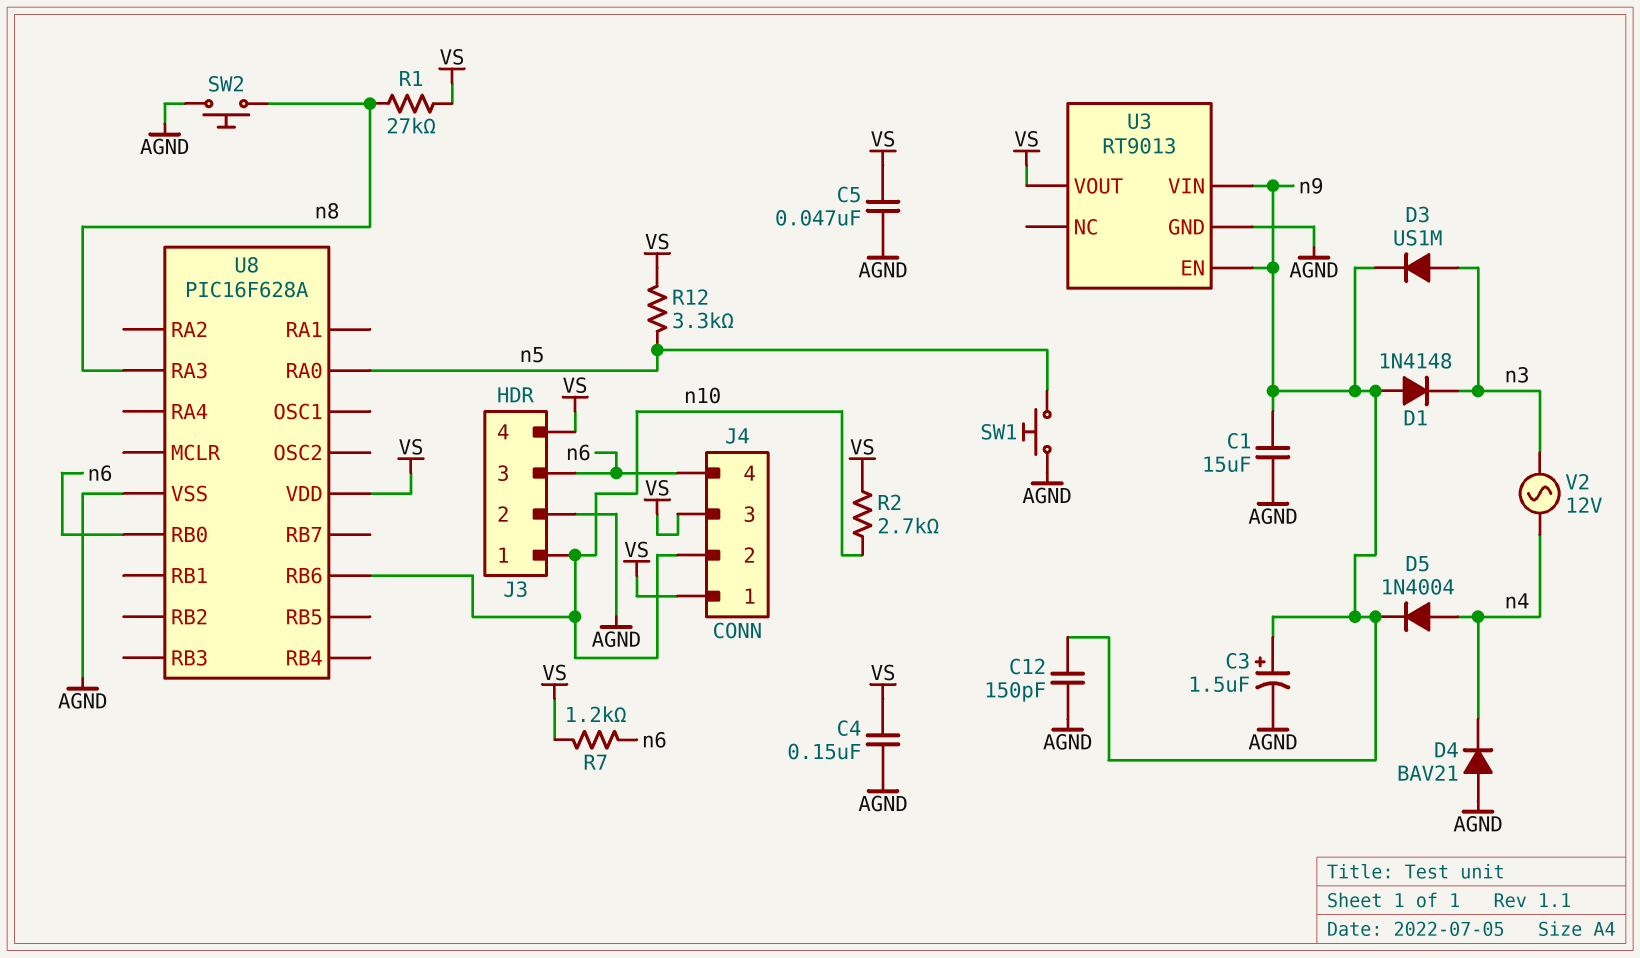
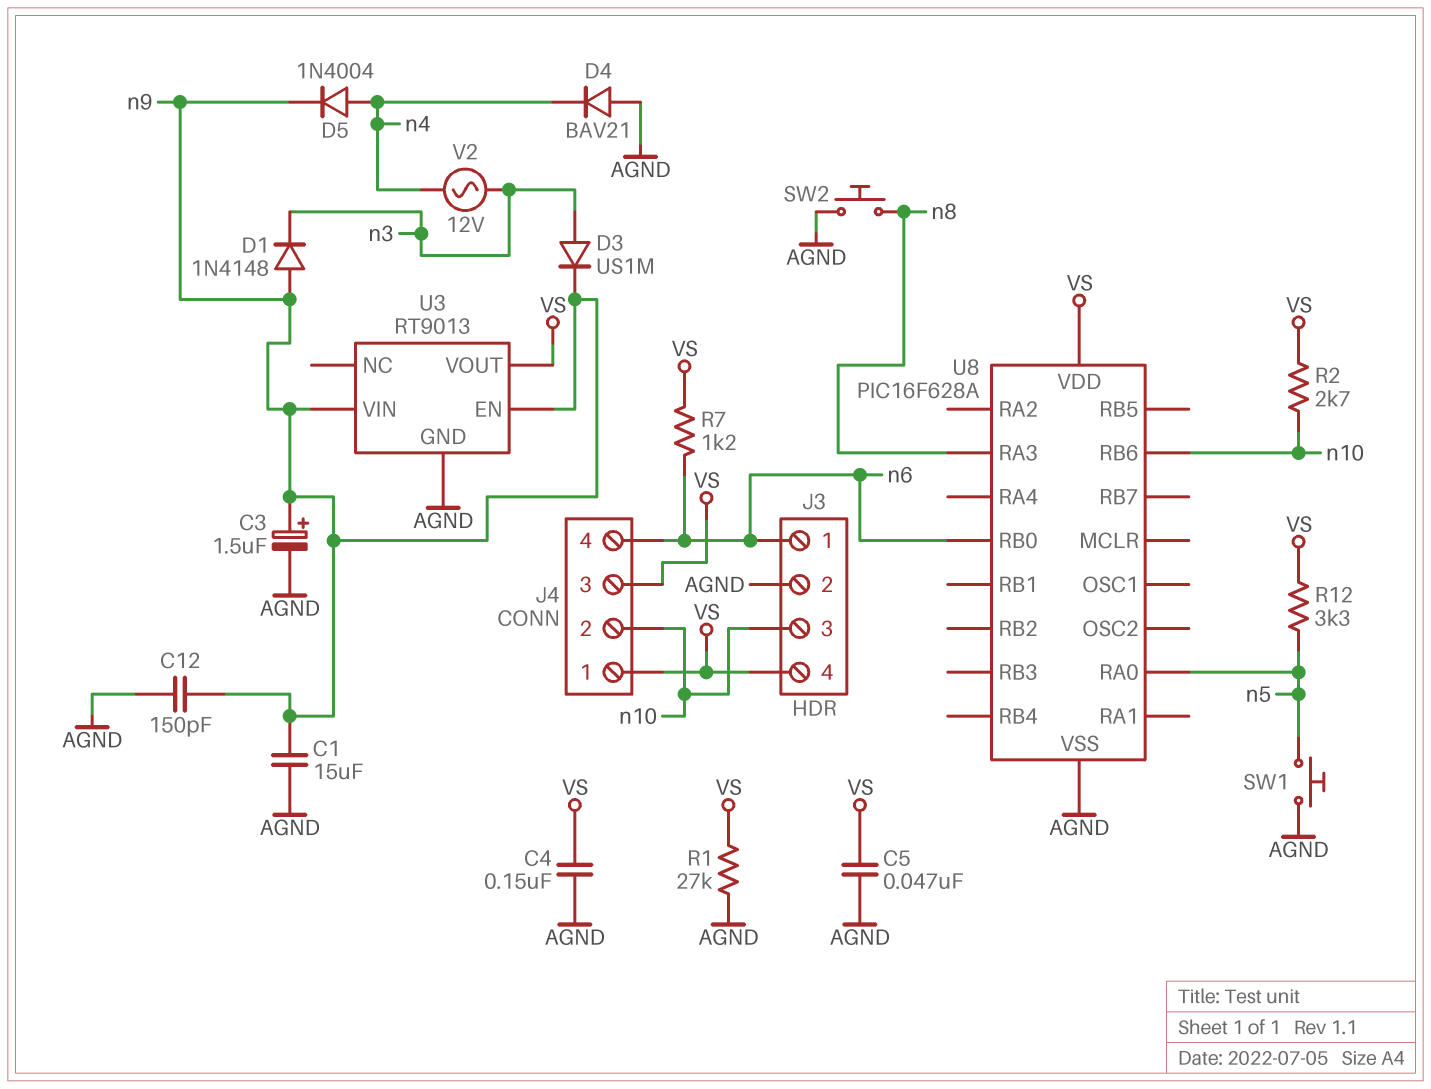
J3 pin 1: n10 -> n6
J3 pin 3: n6 -> n10
R1: 27k (VS, n8) -> 27k (AGND, VS)

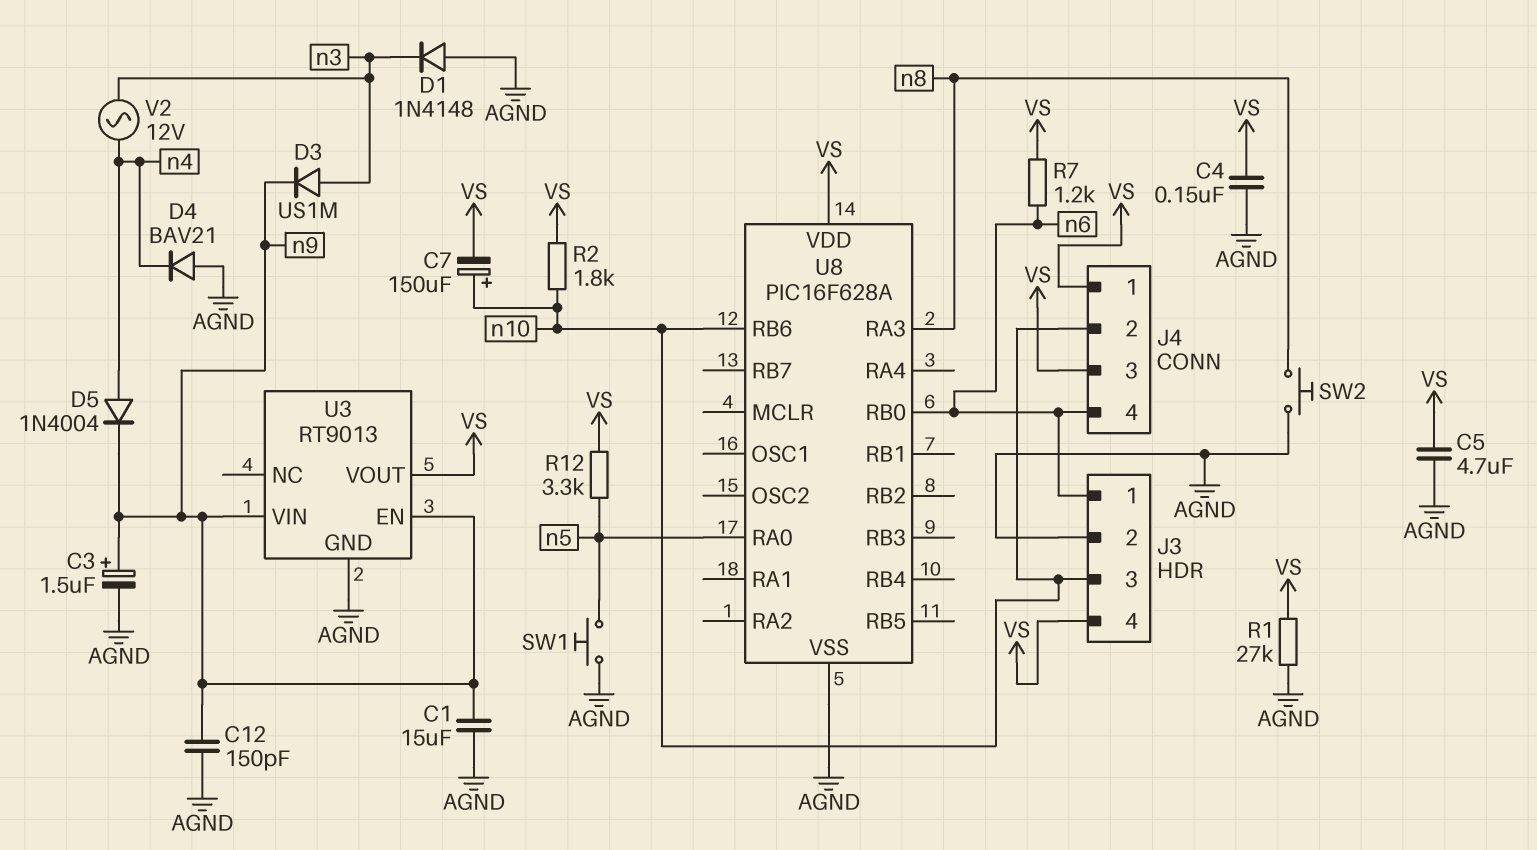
C5: 47nF (AGND, VS) -> 4.7uF (AGND, VS)
C7: none -> 150uF (plus n10, minus VS)
D1: diode 1N4148 (A n9, K n3) -> diode 1N4148 (A AGND, K n3)
R2: 2.7k (VS, n10) -> 1.8k (VS, n10)

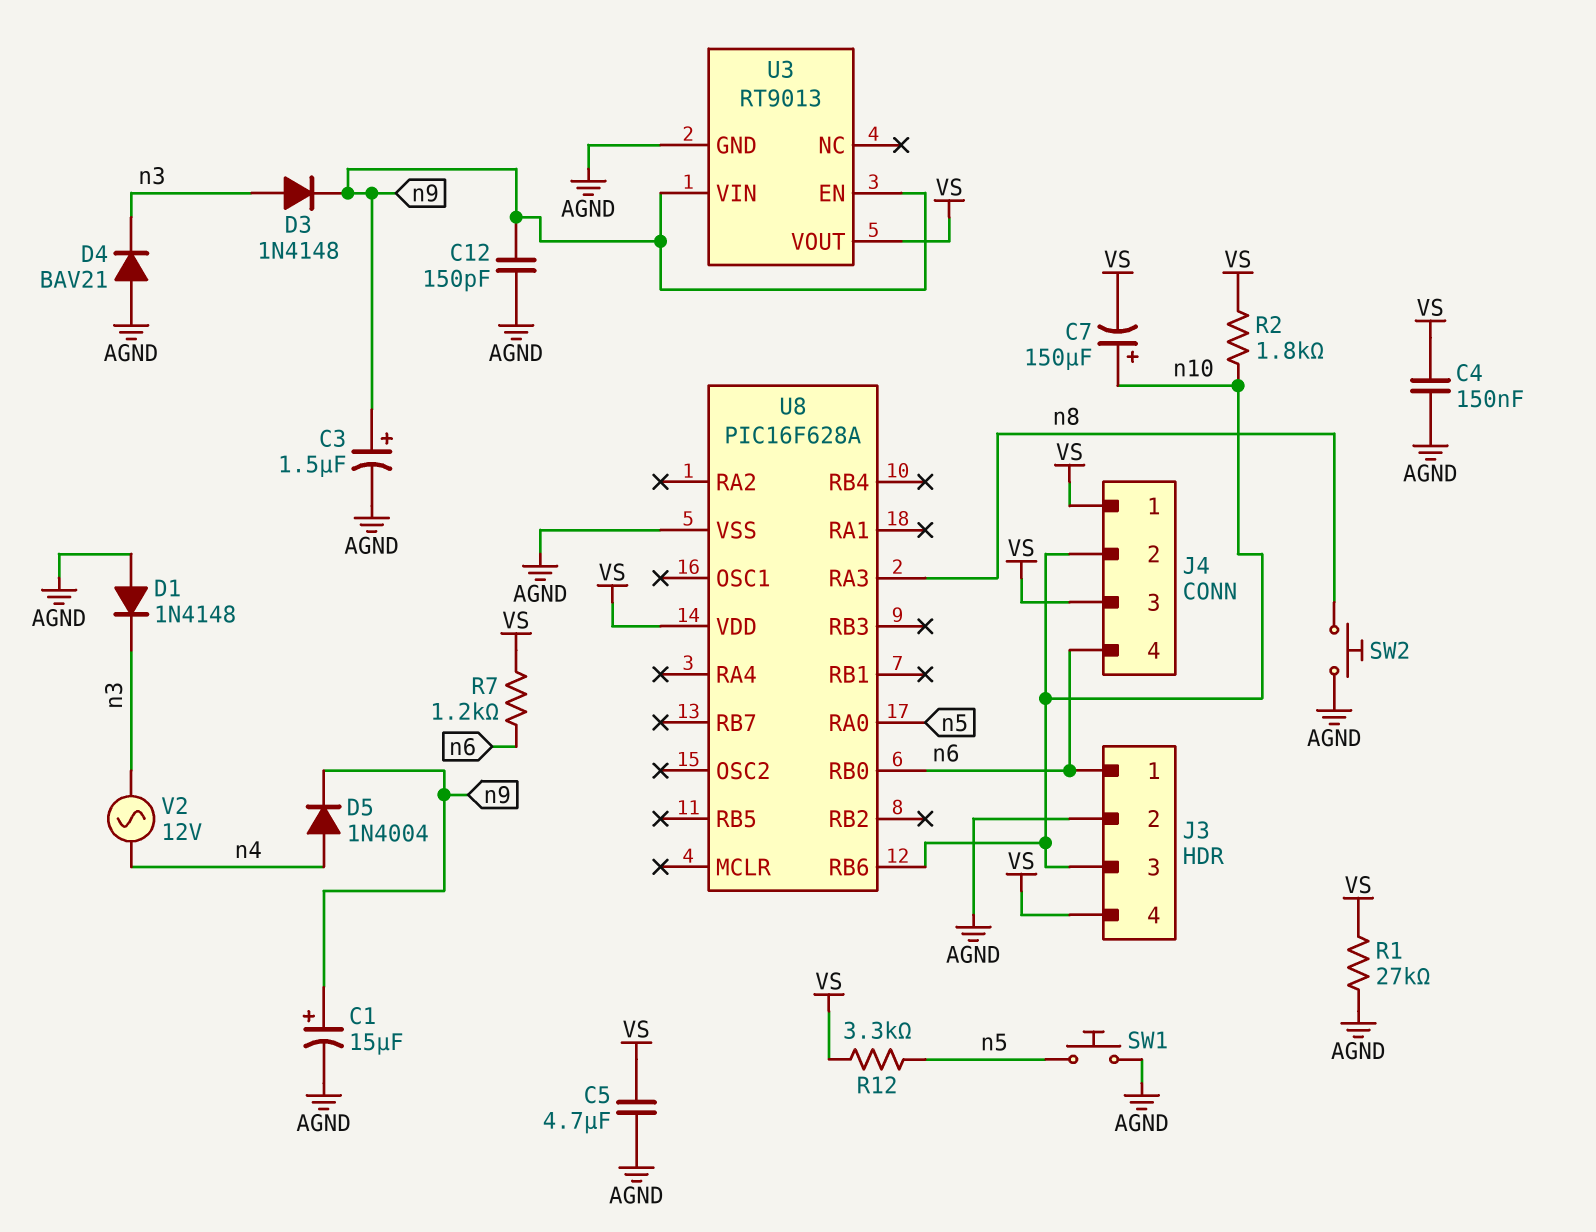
C1: 15uF (AGND, n9) -> 15uF (plus n9, minus AGND)
D3: diode US1M (A n3, K n9) -> diode 1N4148 (A n3, K n9)
D4: diode BAV21 (A AGND, K n4) -> diode BAV21 (A AGND, K n3)

